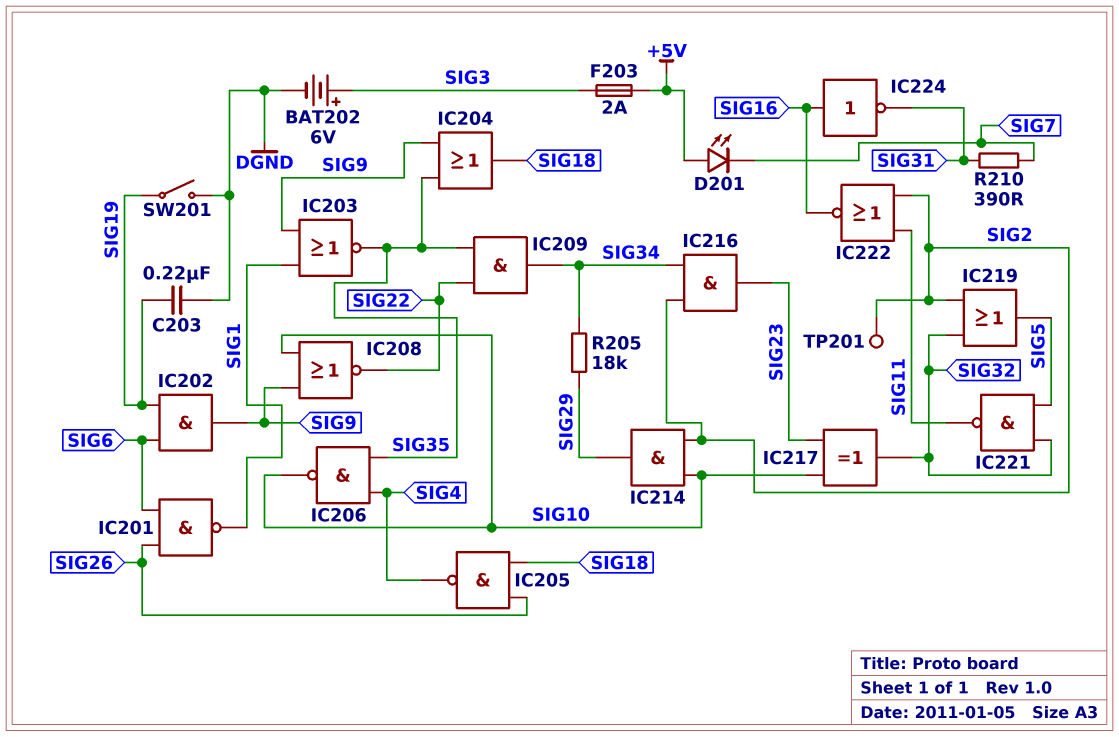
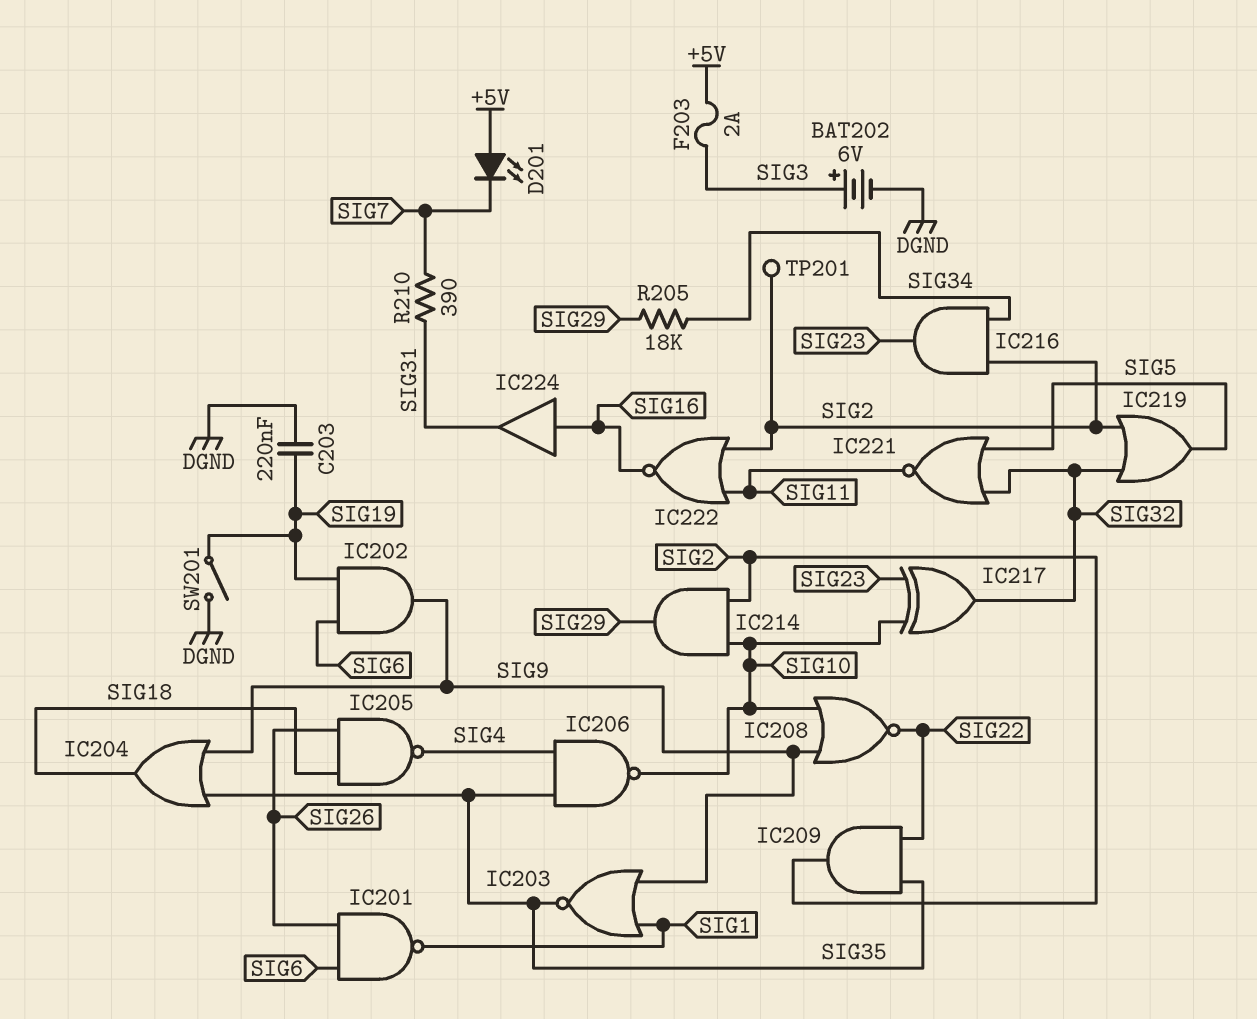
IC209: AND (in SIG22, in SIG35, out SIG34) -> AND (in SIG22, in SIG35, out SIG2)
IC221: NAND (in SIG5, in SIG32, out SIG11) -> NOR (in SIG5, in SIG32, out SIG11)
IC224: NOT (in SIG16, out SIG31) -> buffer (in SIG16, out SIG31)

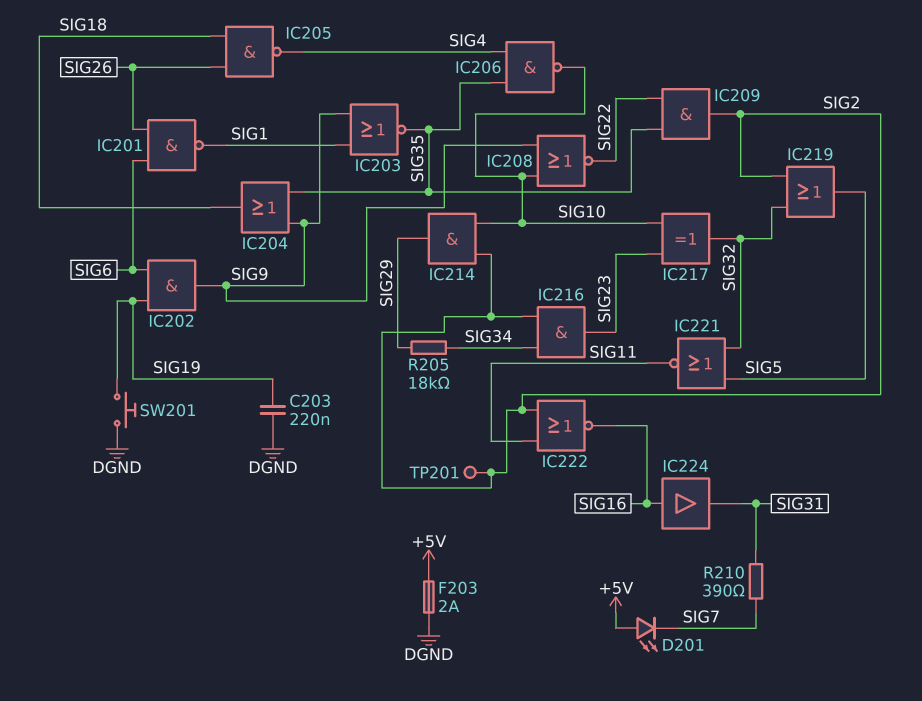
BAT202: 6V (plus SIG3, minus DGND) -> none
F203: 2A (+5V, SIG3) -> 2A (+5V, DGND)
SW201: switch (DGND, SIG19) -> button (DGND, SIG19)

